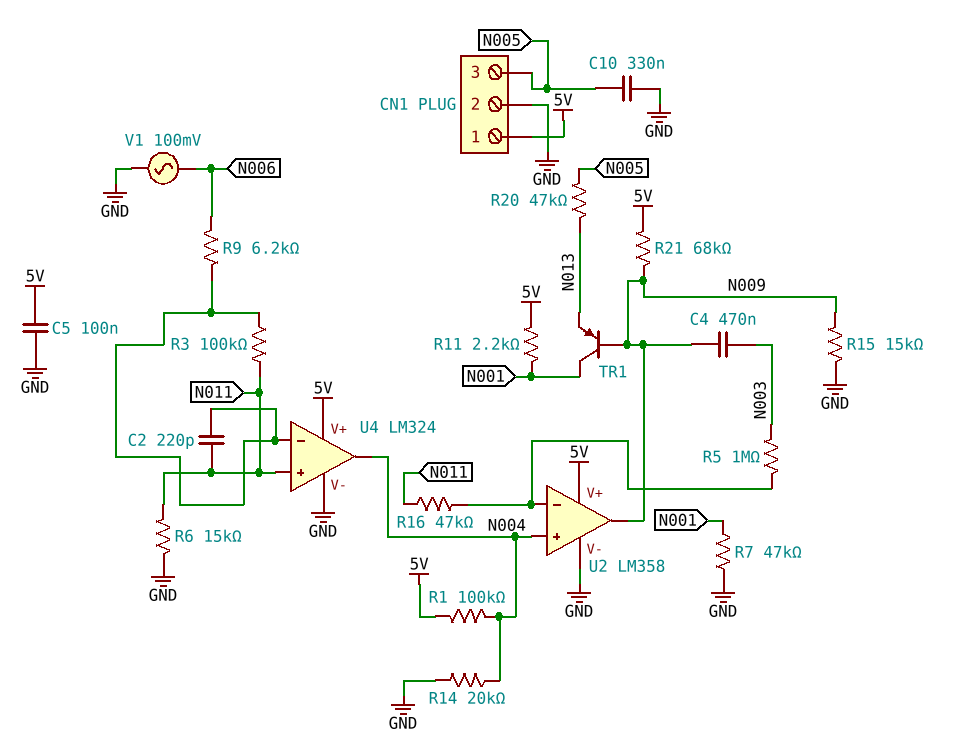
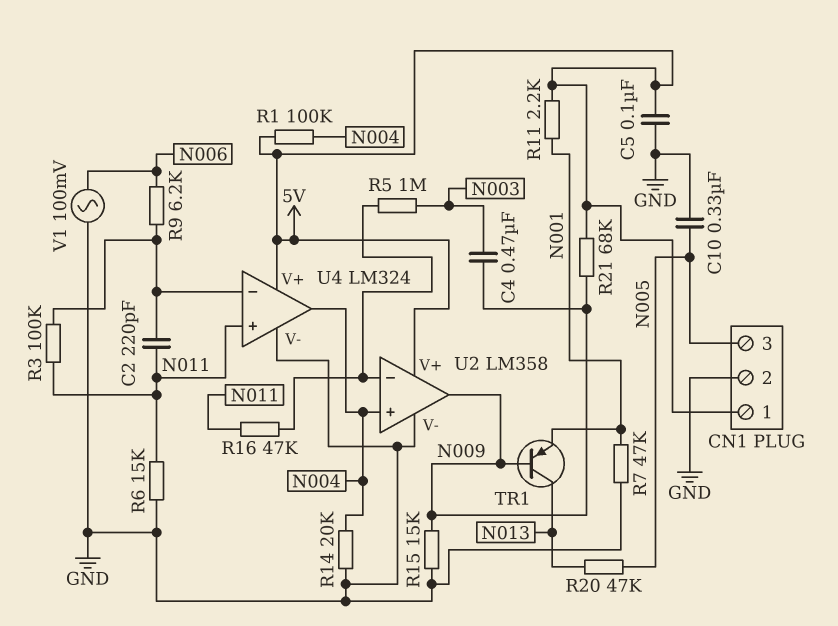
TR1: PNP (B N009, C N001, E N013) -> PNP (B N009, C N013, E N001)

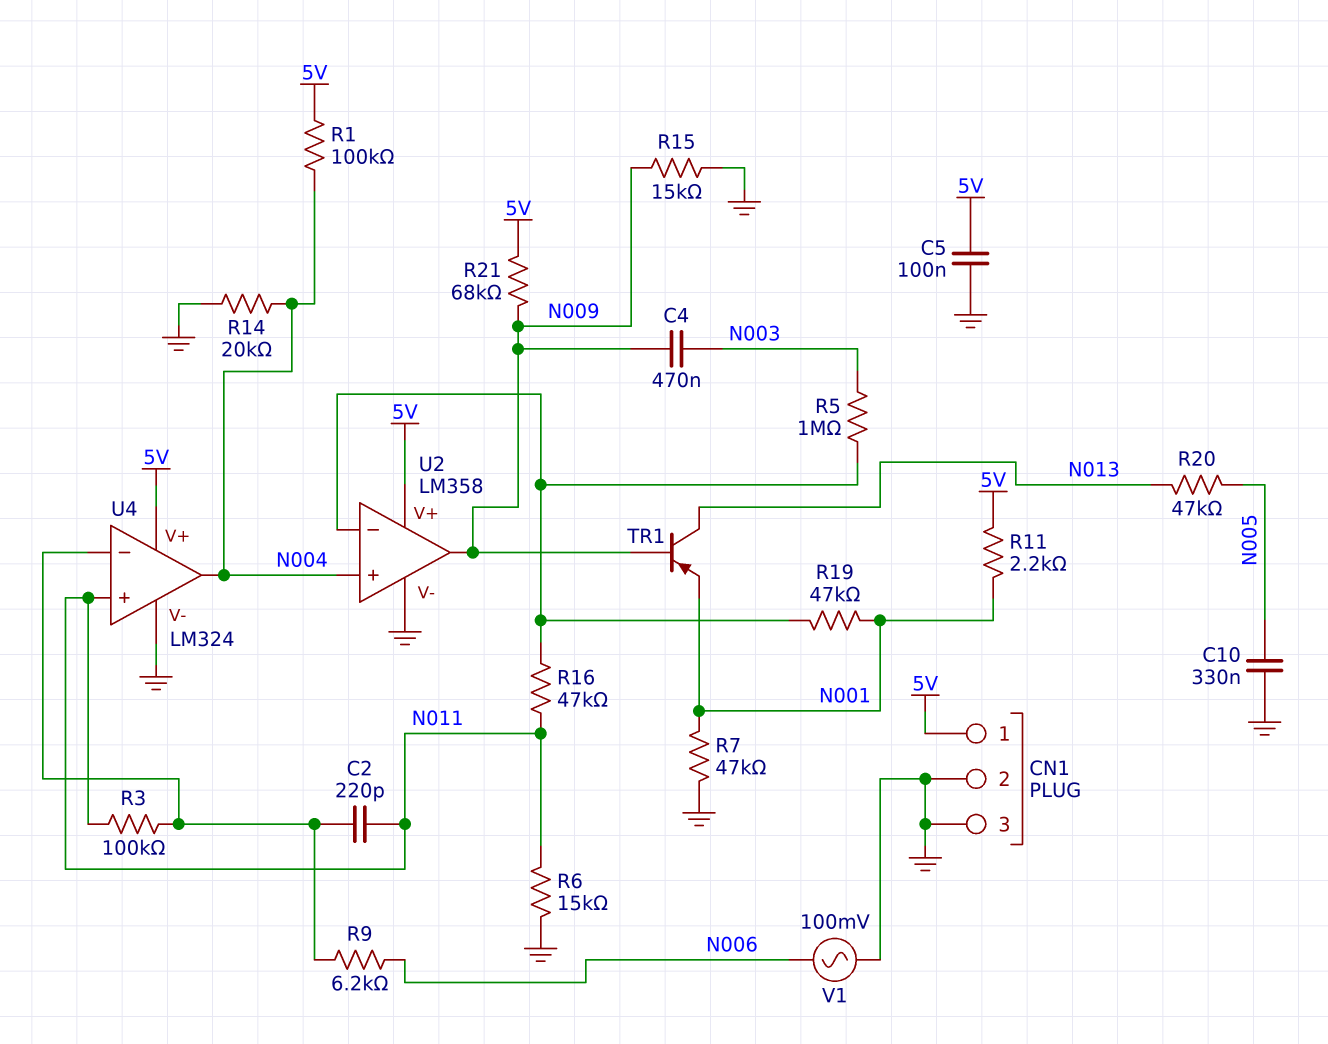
CN1 pin 3: N005 -> GND
R19: none -> 47k (N001, U2/in-)

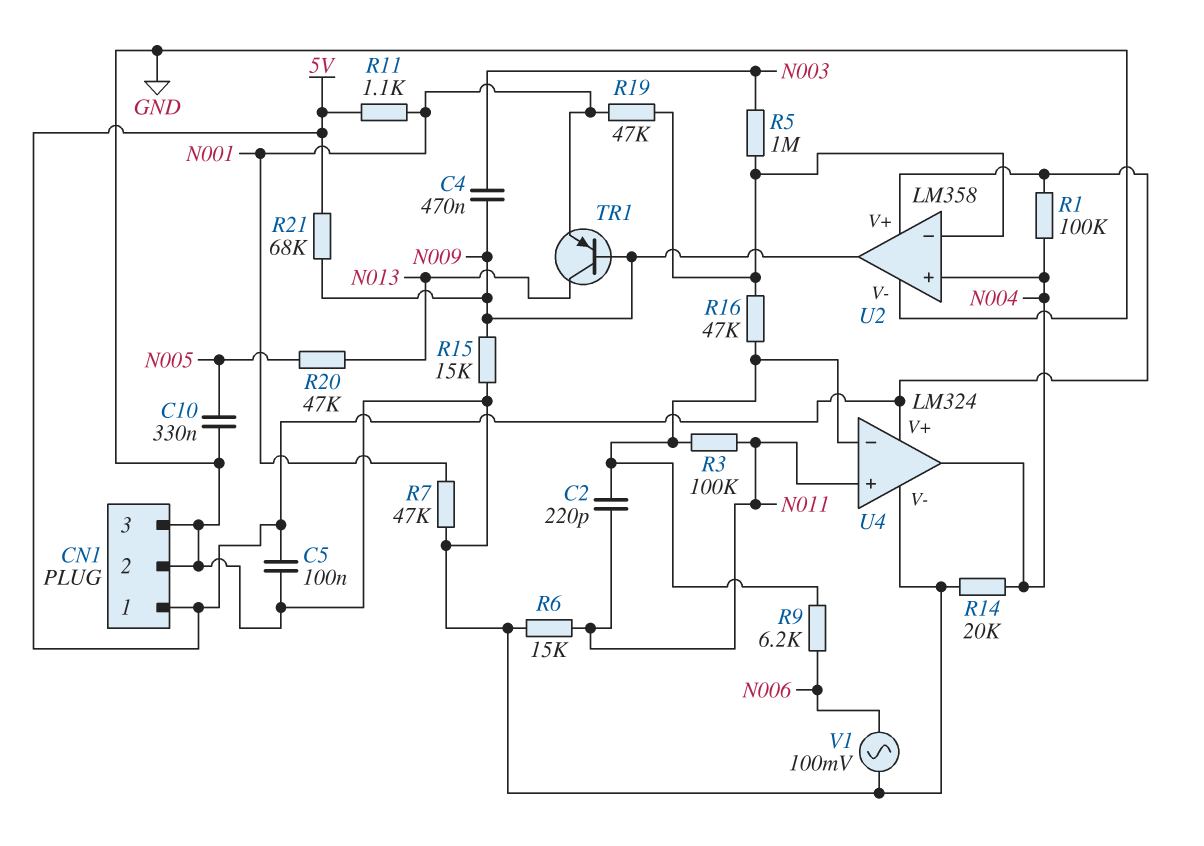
R11: 2.2k (5V, N001) -> 1.1k (5V, N001)
R16: 47k (N011, U2/in-) -> 47k (U2/in-, U4/in-)

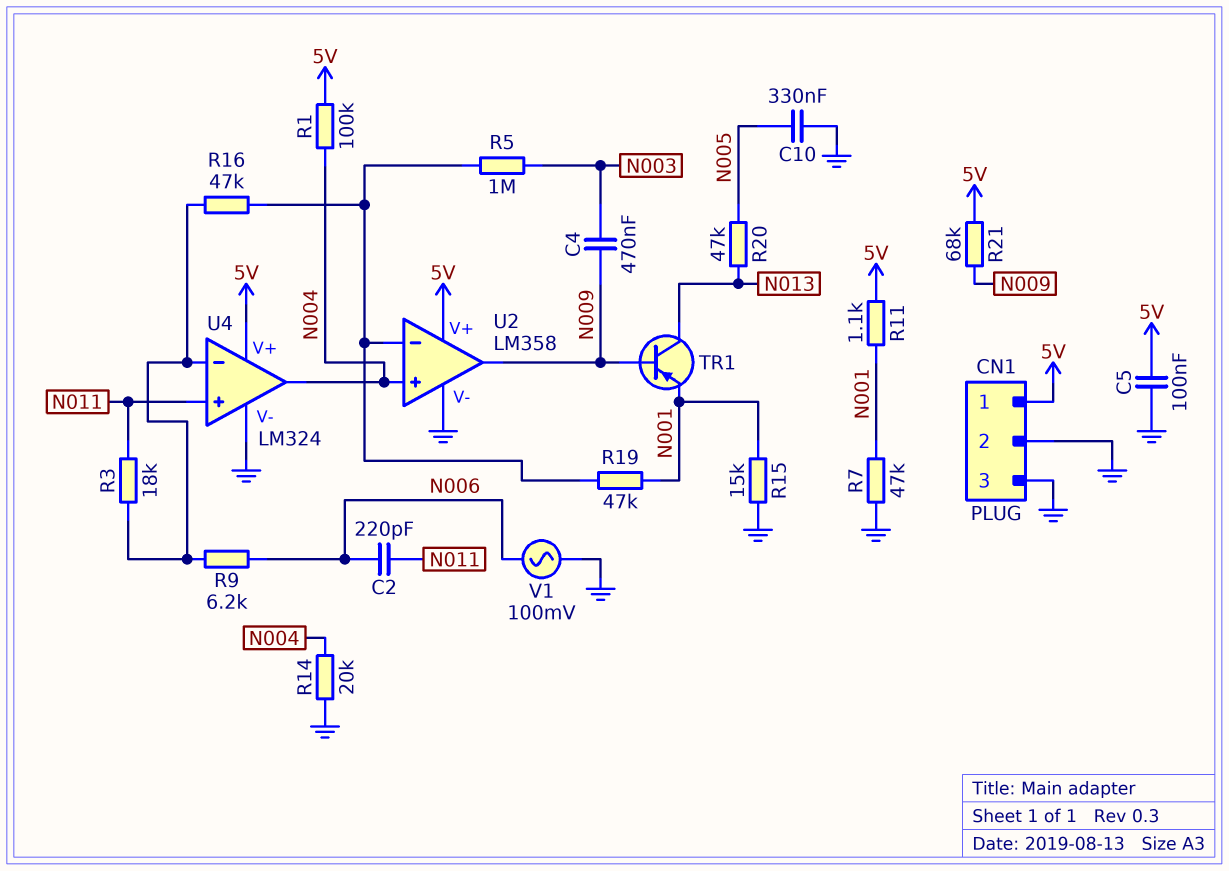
C2: 220pF (N011, U4/in-) -> 220pF (N006, N011)
R3: 100k (N011, U4/in-) -> 18k (N011, U4/in-)
R6: 15k (GND, N011) -> none
R15: 15k (GND, N009) -> 15k (GND, N001)

